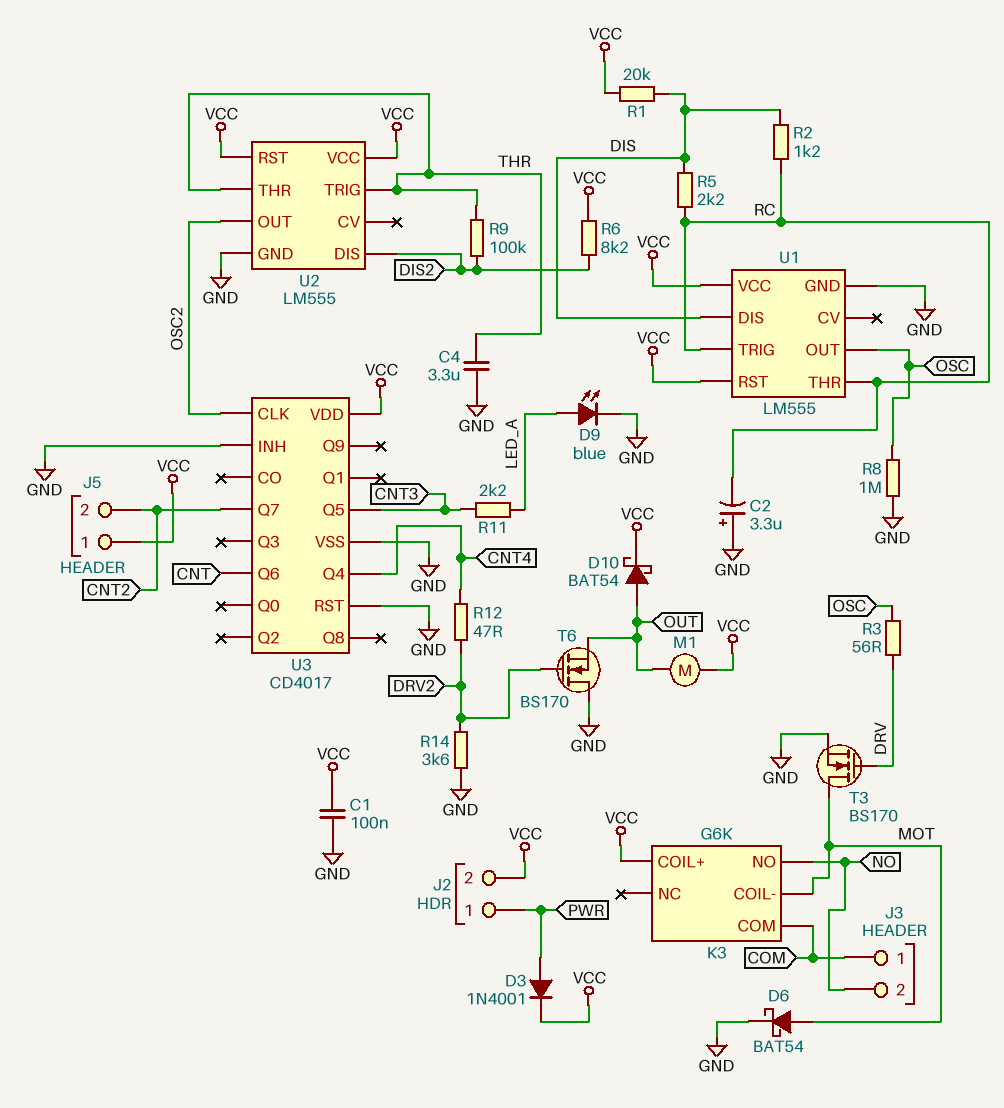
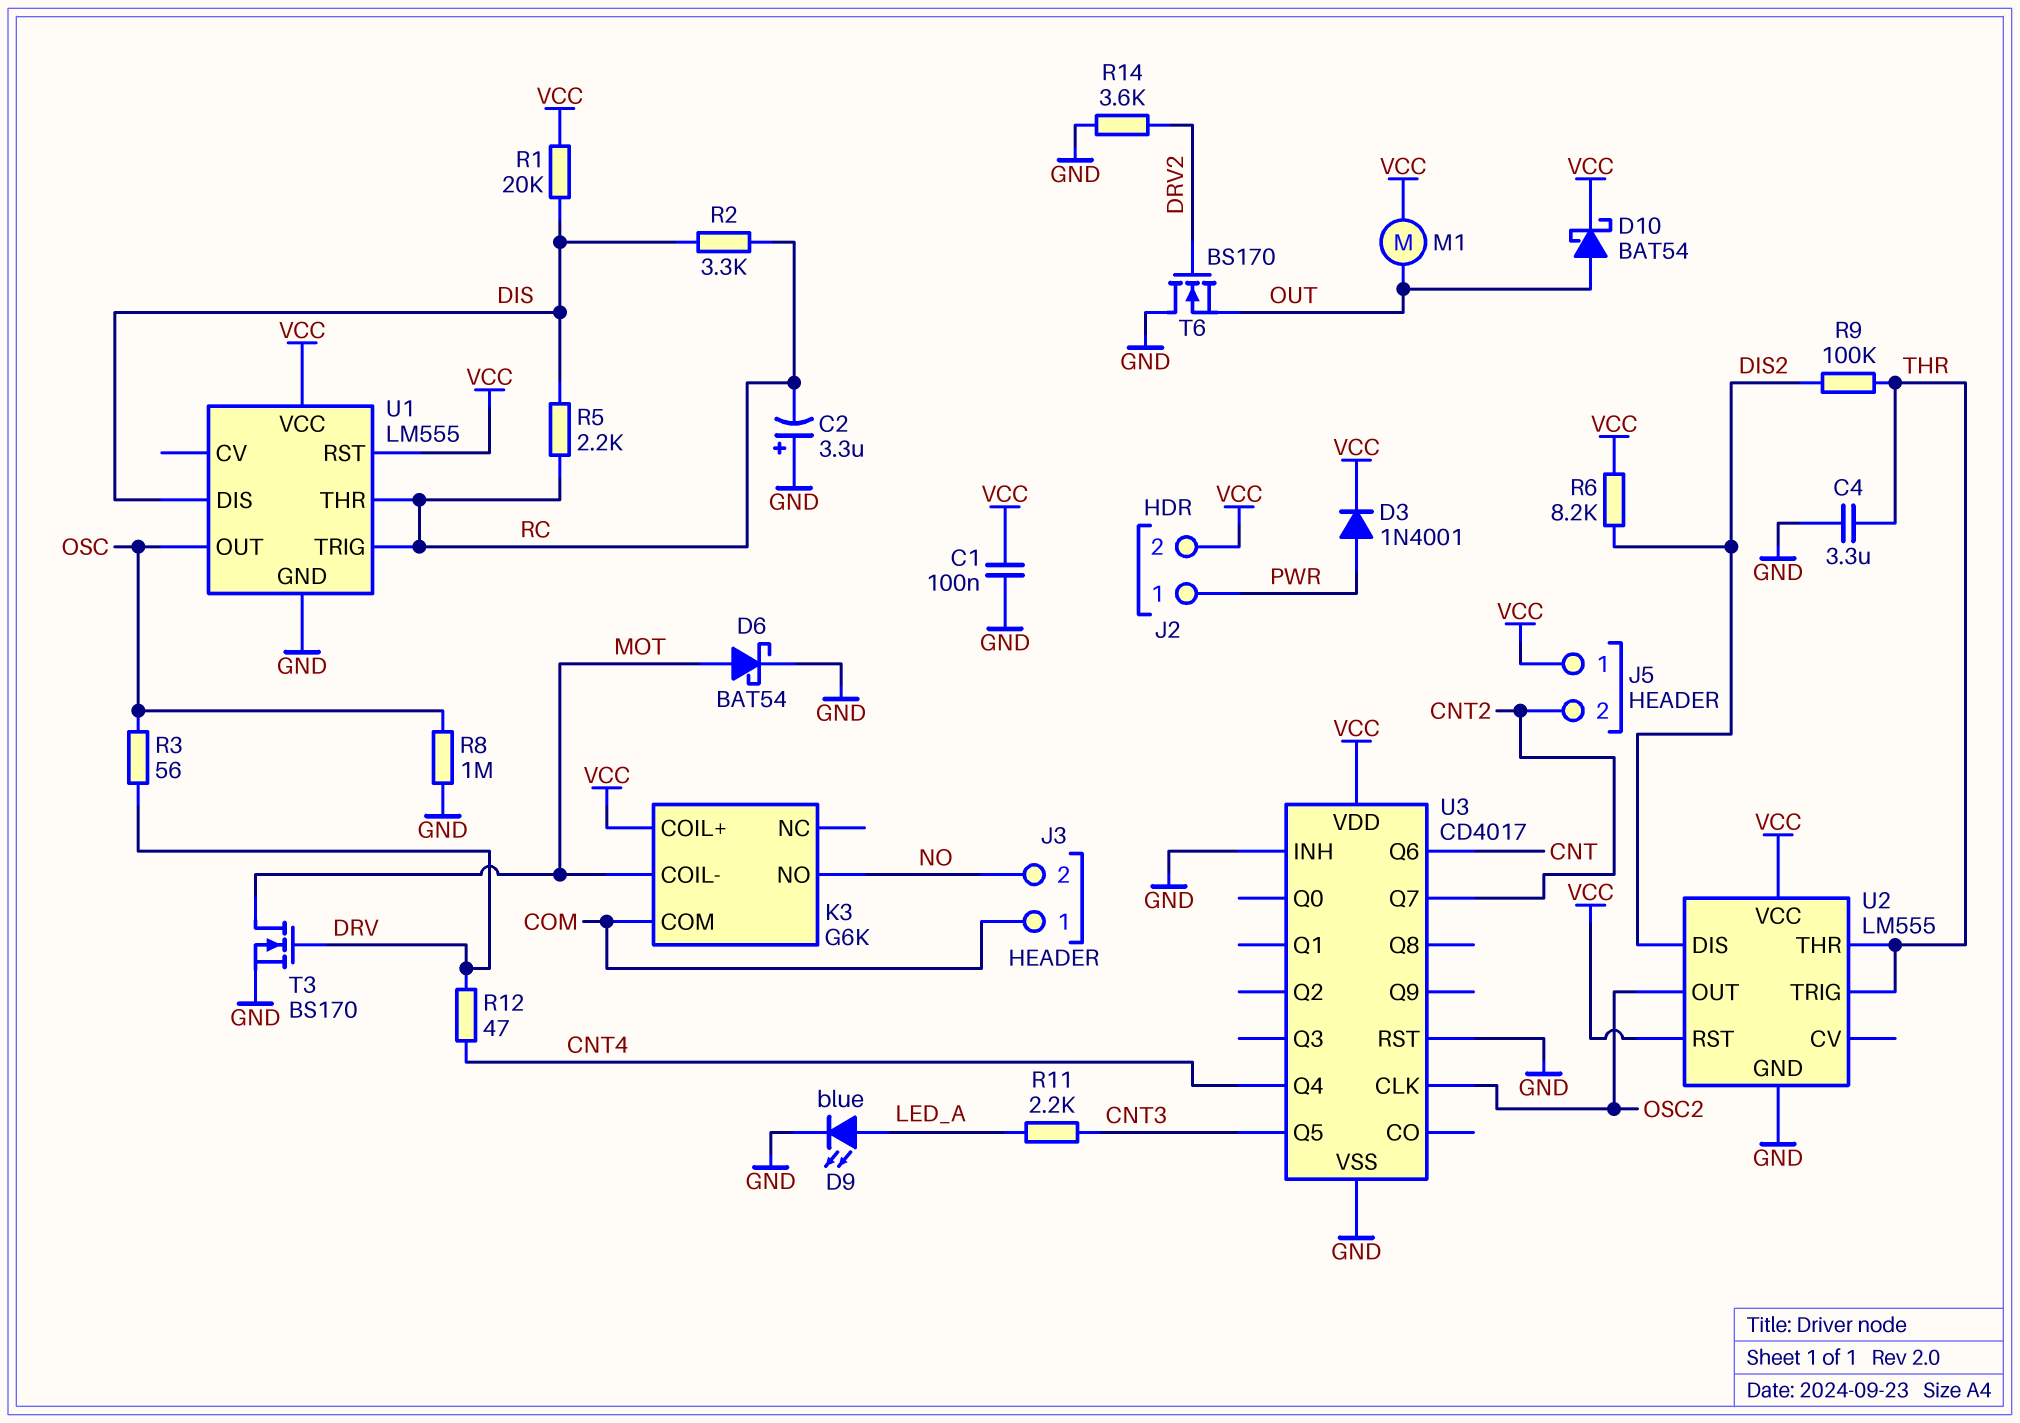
R2: 1.2k (DIS, RC) -> 3.3k (DIS, RC)
R12: 47 (CNT4, DRV2) -> 47 (CNT4, DRV)

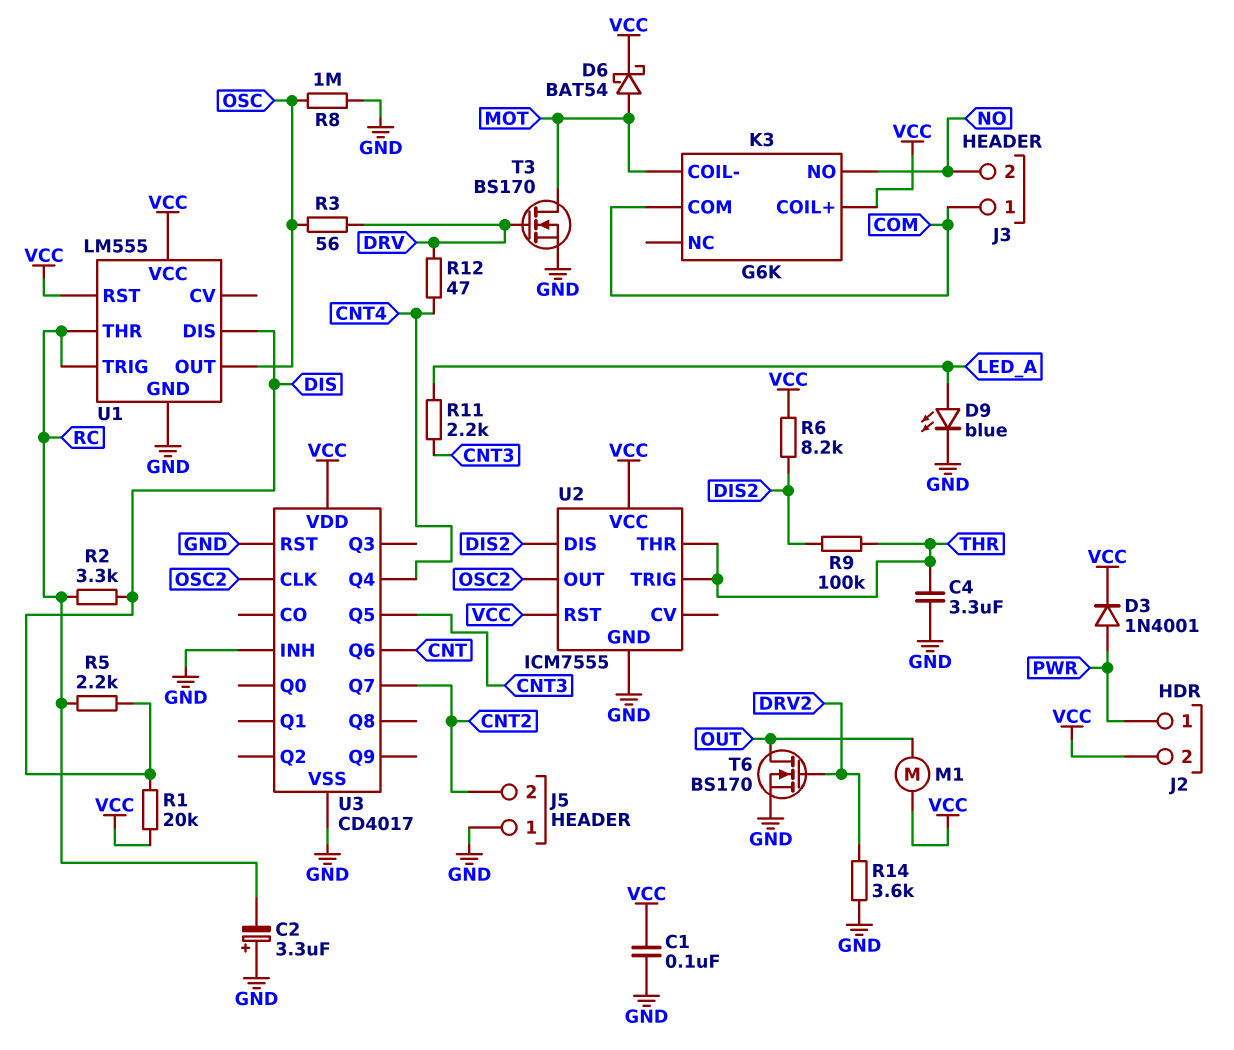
D6: schottky BAT54 (A MOT, K GND) -> schottky BAT54 (A MOT, K VCC)
D10: schottky BAT54 (A OUT, K VCC) -> none
J5 pin 1: VCC -> GND
T6: NMOS BS170 (G DRV2, D GND, S OUT) -> NMOS BS170 (G DRV2, D OUT, S GND)
U2: LM555 -> ICM7555

